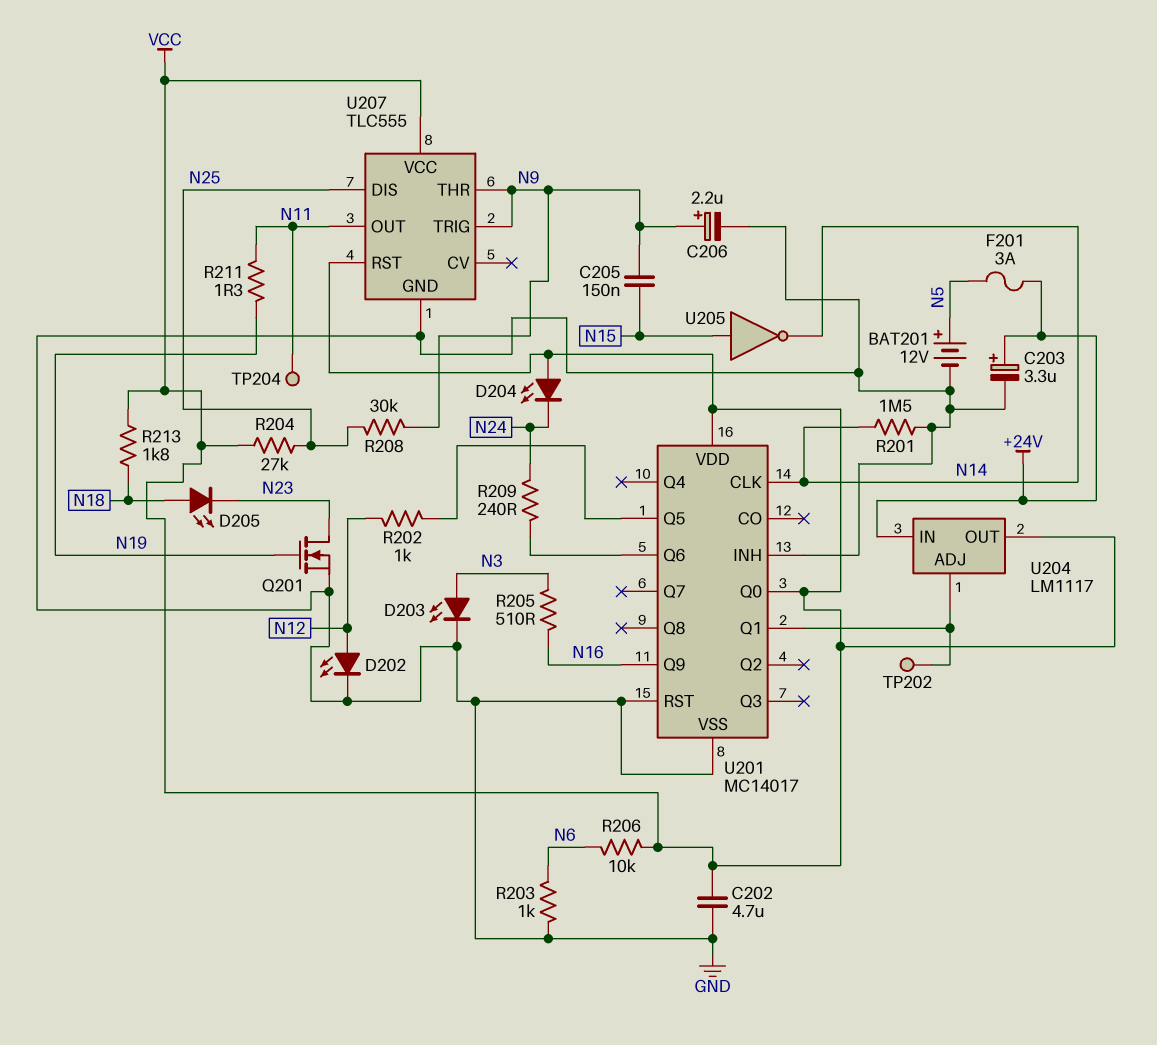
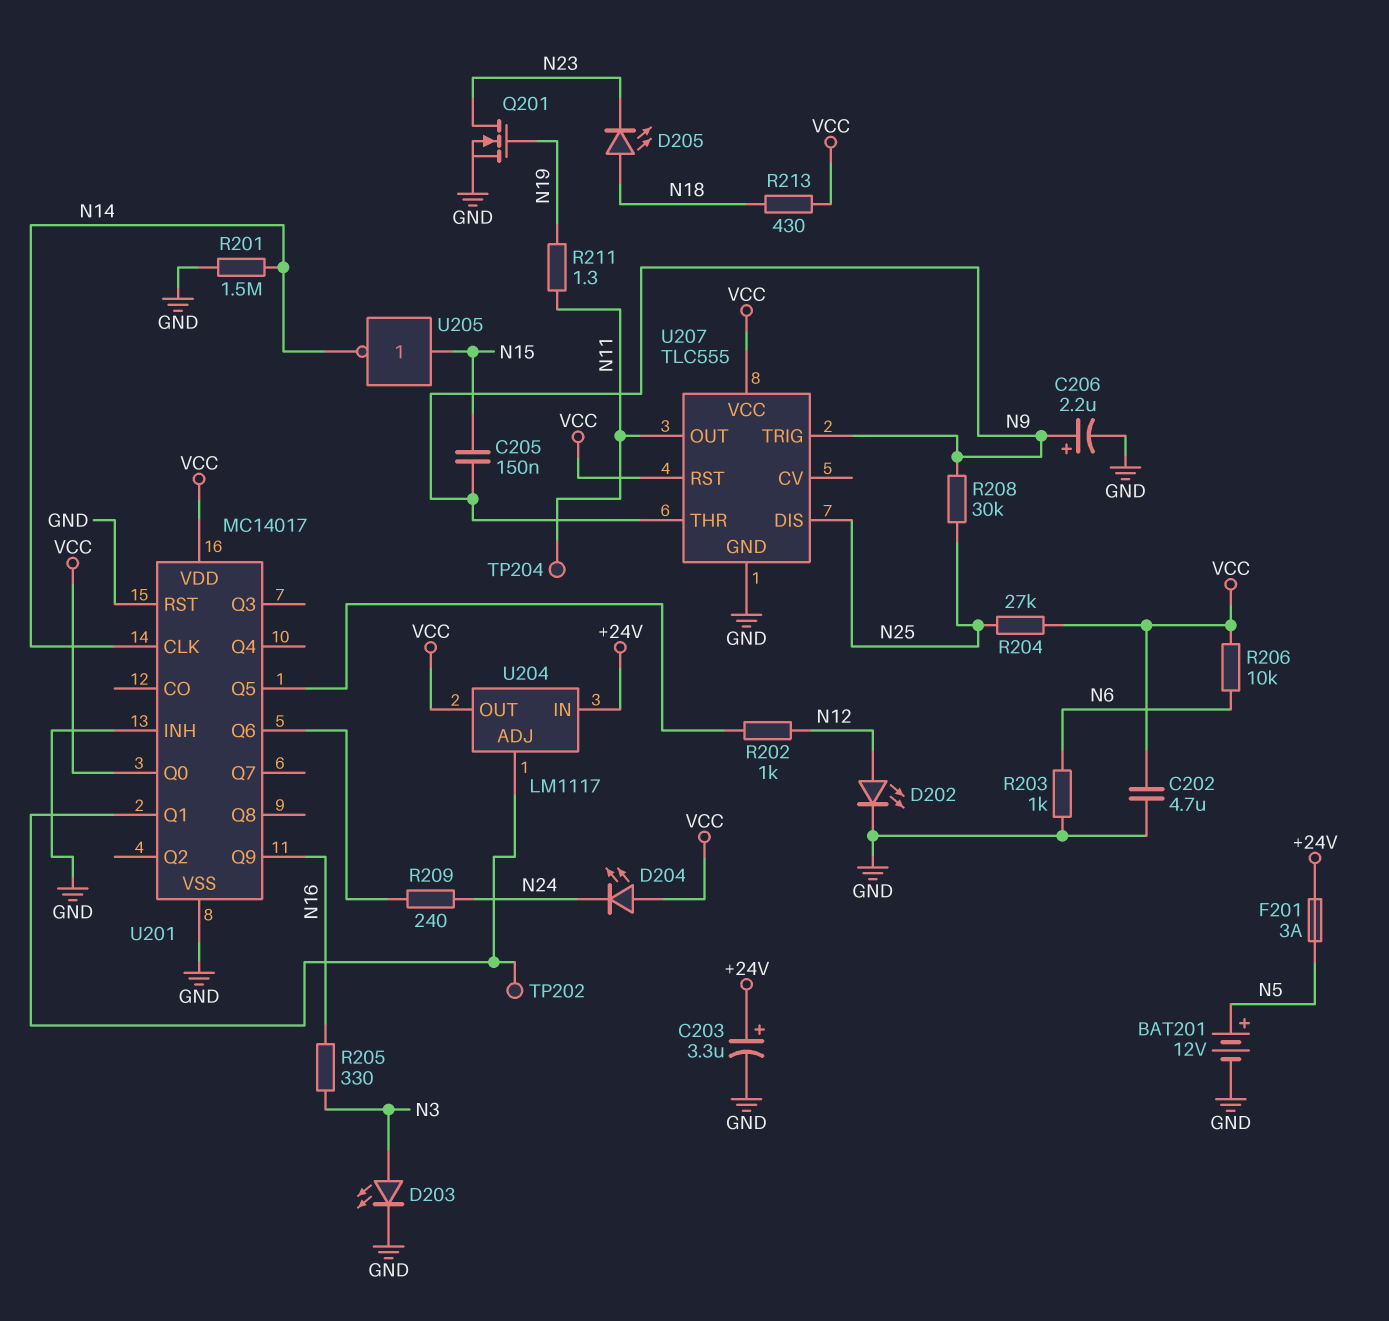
R205: 510 (N3, N16) -> 330 (N3, N16)
R213: 1.8k (N18, VCC) -> 430 (N18, VCC)

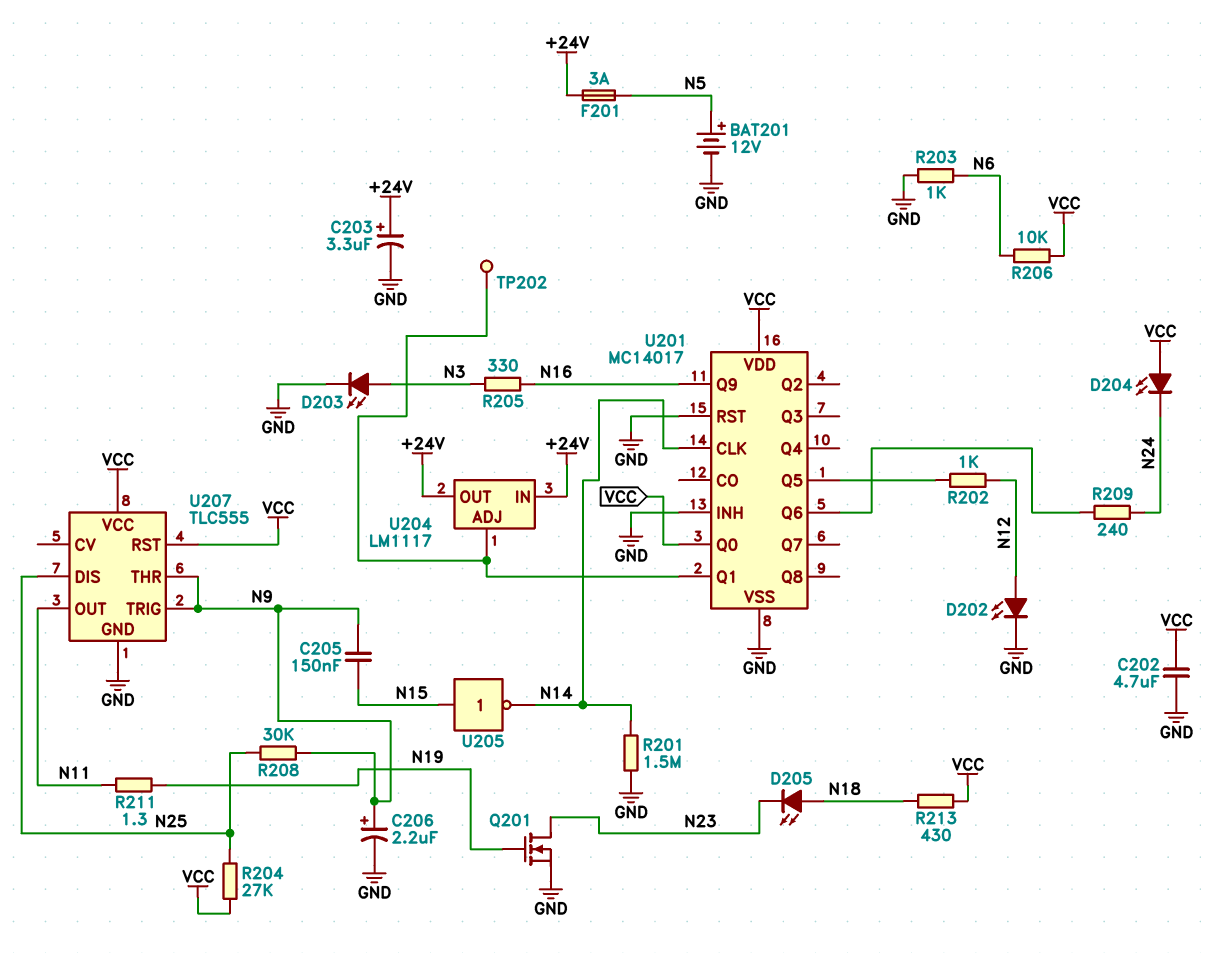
TP204: test point (N11) -> none
U204 pin OUT: VCC -> +24V

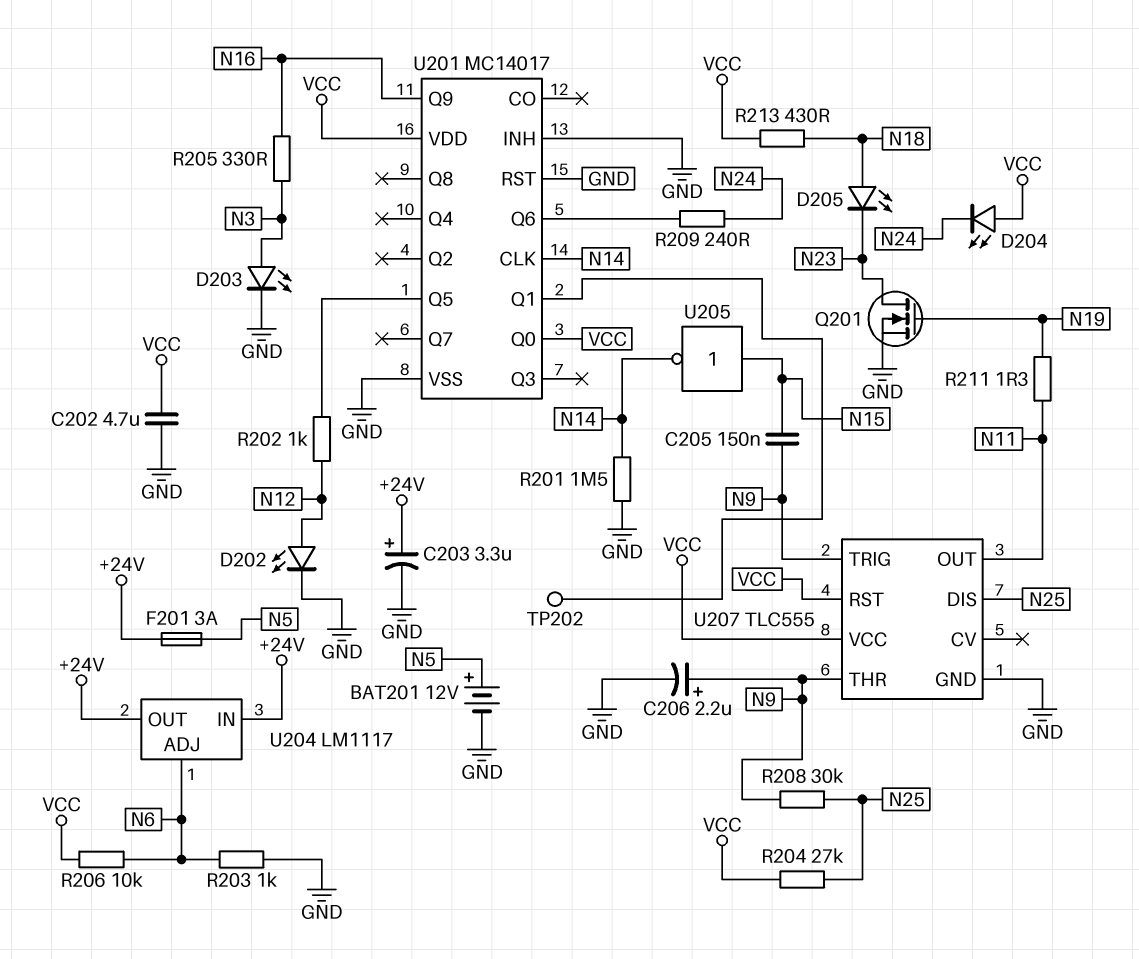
U204 pin ADJ: U201/Q1 -> N6

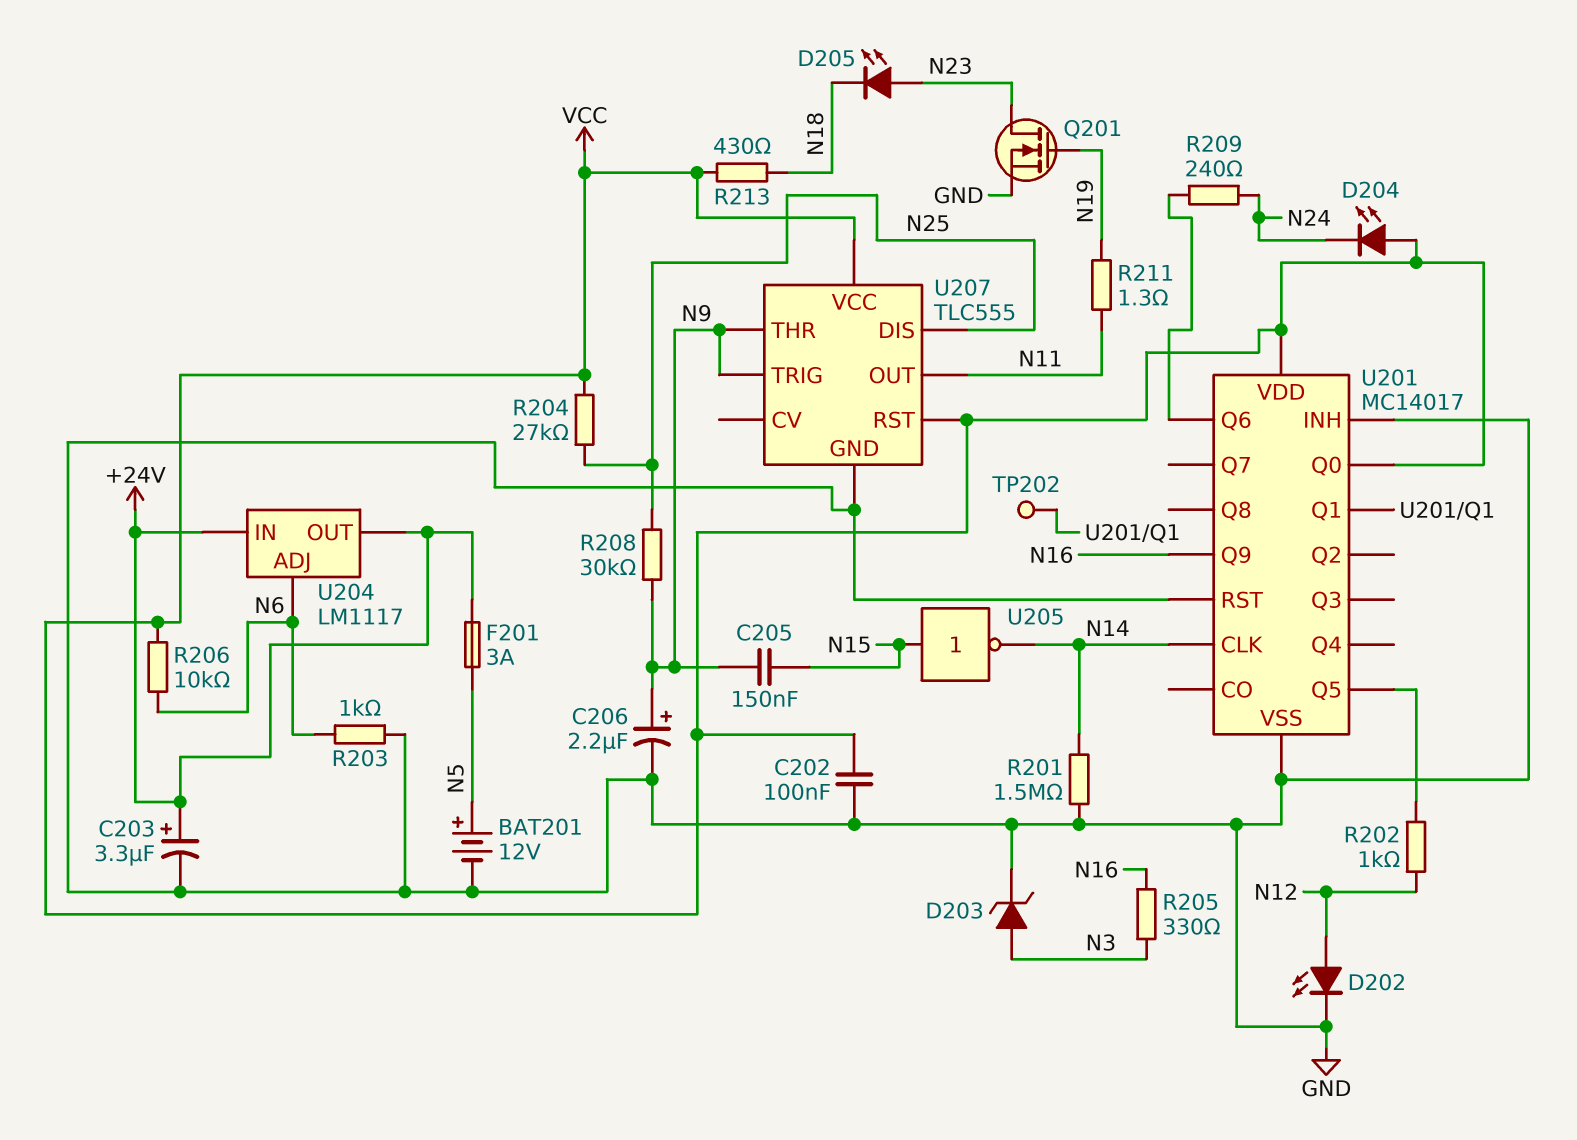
C202: 4.7uF (GND, VCC) -> 100nF (GND, VCC)
D203: LED (A N3, K GND) -> zener (A N3, K GND)
D205: LED (A N18, K N23) -> LED (A N23, K N18)

